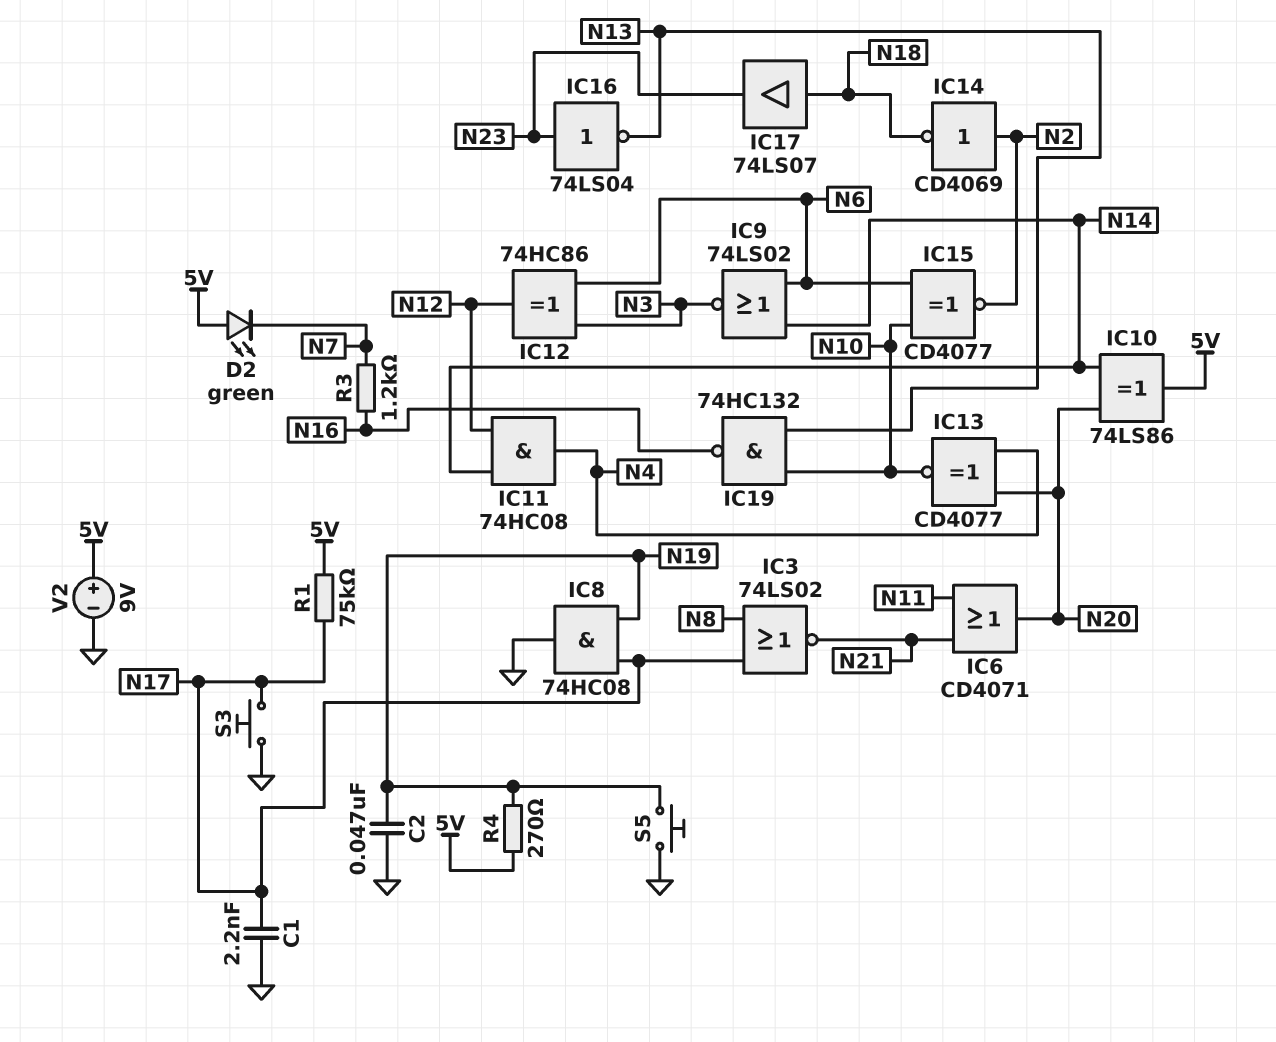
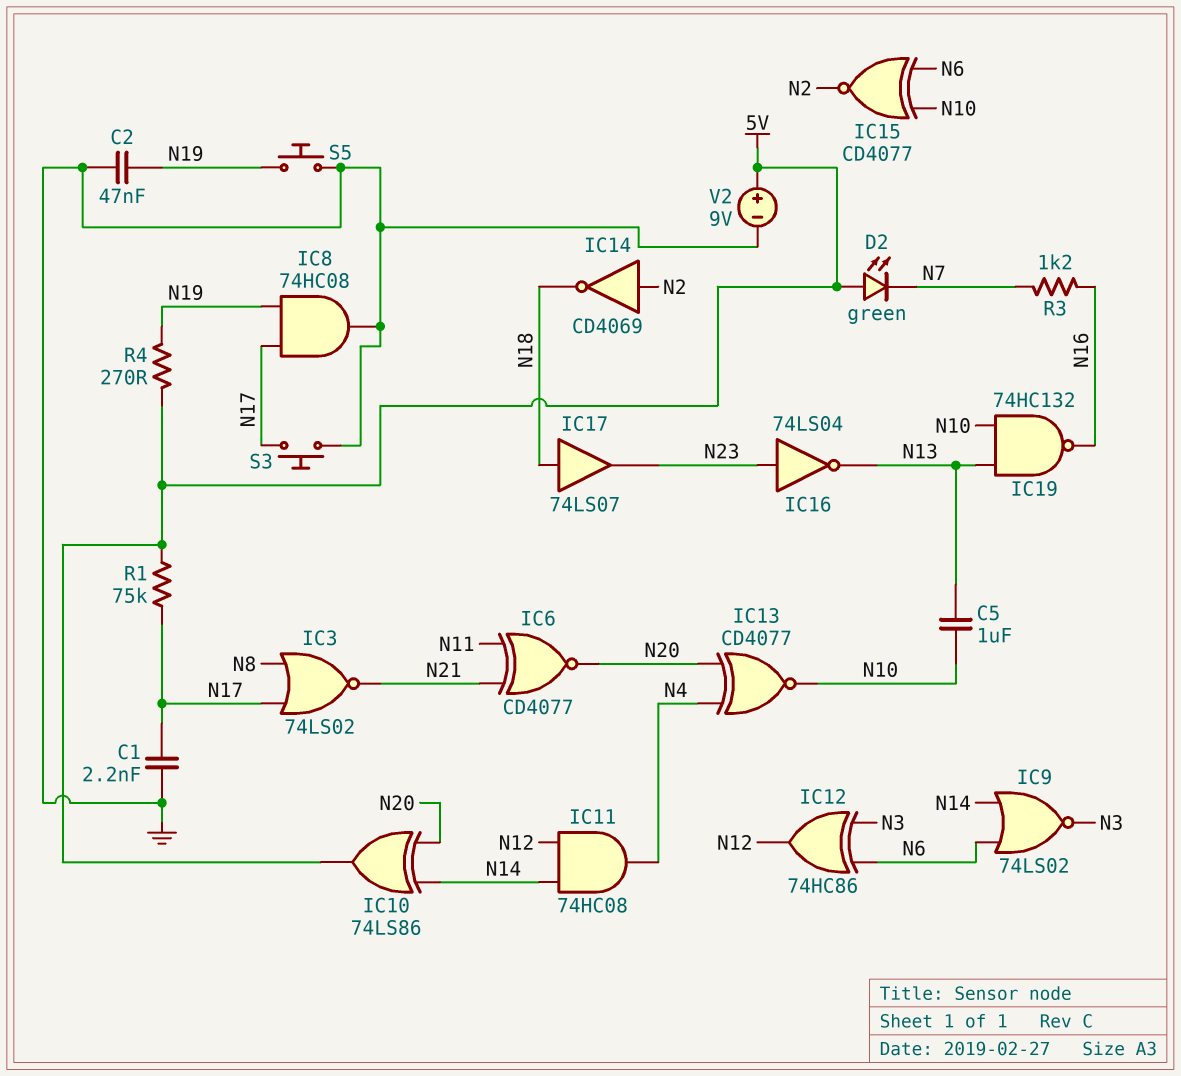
C5: none -> 1uF (N10, N13)
IC6: OR CD4071 (in N11, in N21, out N20) -> XNOR CD4077 (in N11, in N21, out N20)

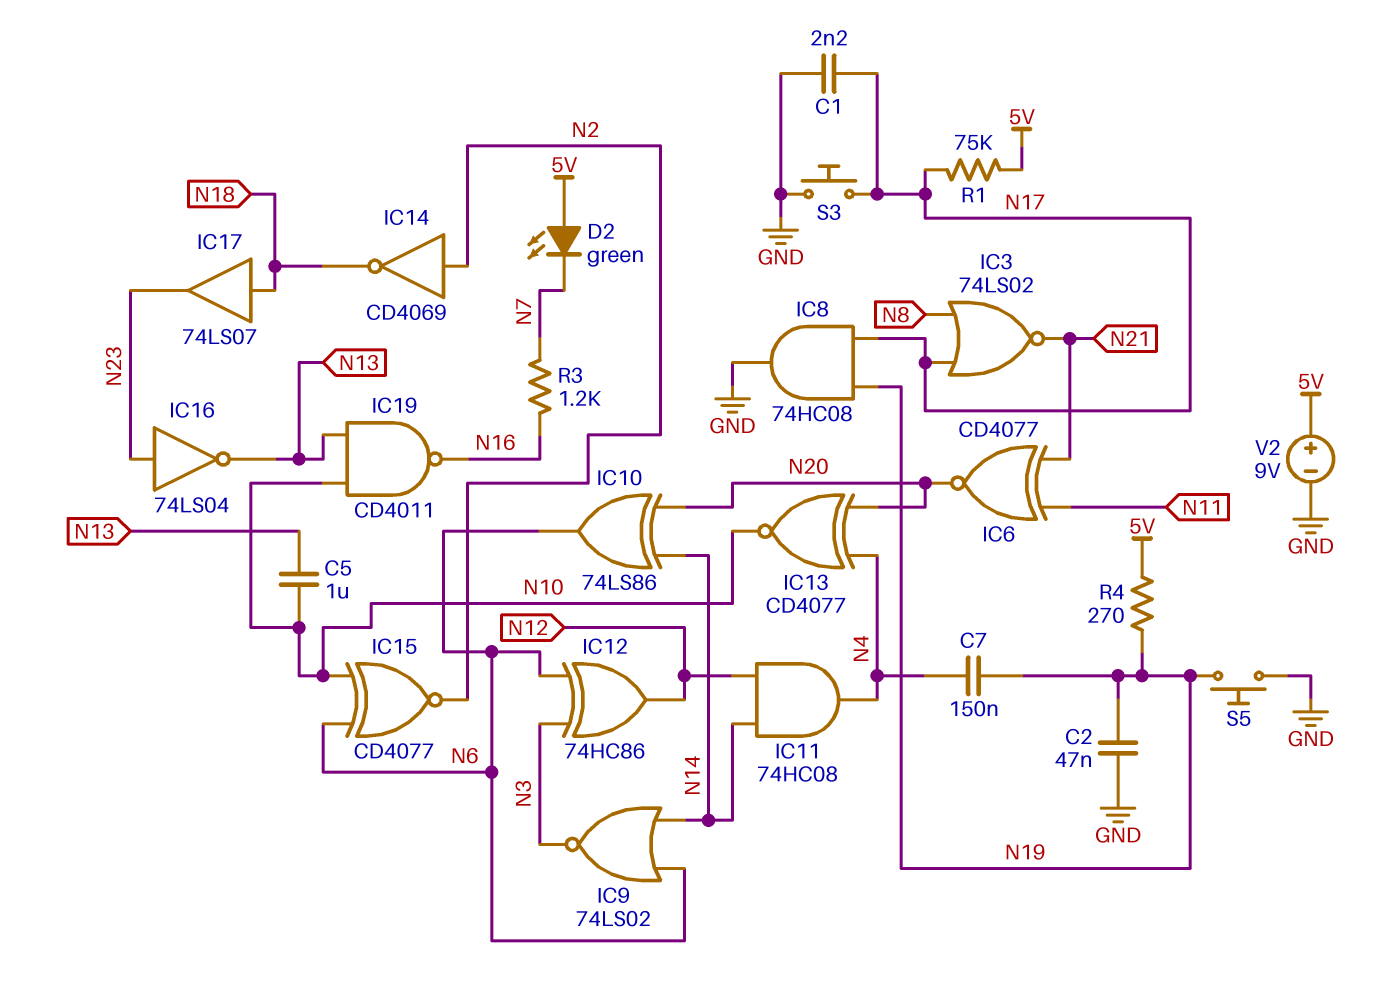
C7: none -> 150nF (N4, N19)
IC10: XOR 74LS86 (in N14, in N20, out 5V) -> XOR 74LS86 (in N14, in N20, out N6)
IC19: NAND 74HC132 (in N10, in N13, out N16) -> NAND CD4011 (in N10, in N13, out N16)

